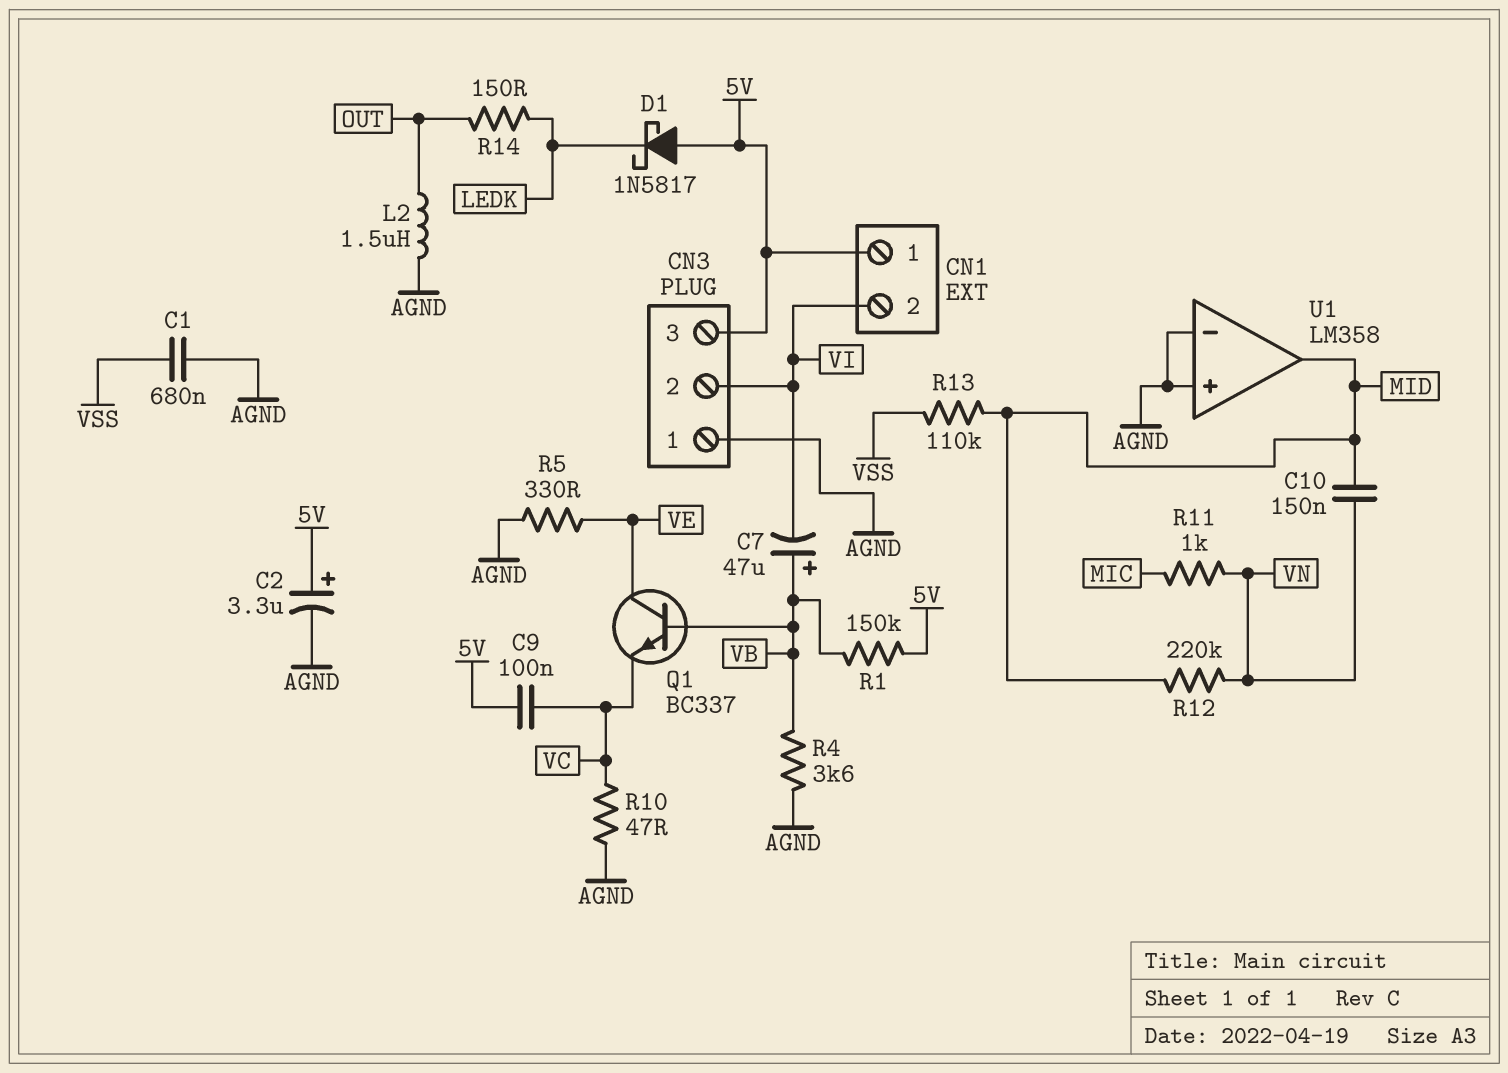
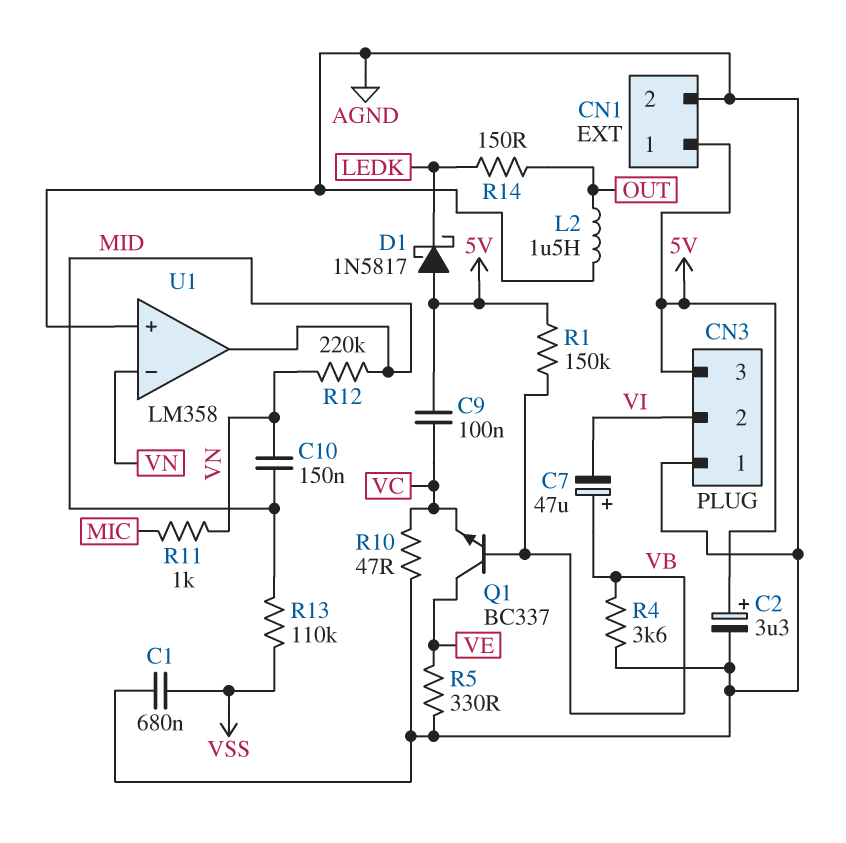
CN1 pin 2: VI -> AGND
U1 pin in-: AGND -> VN

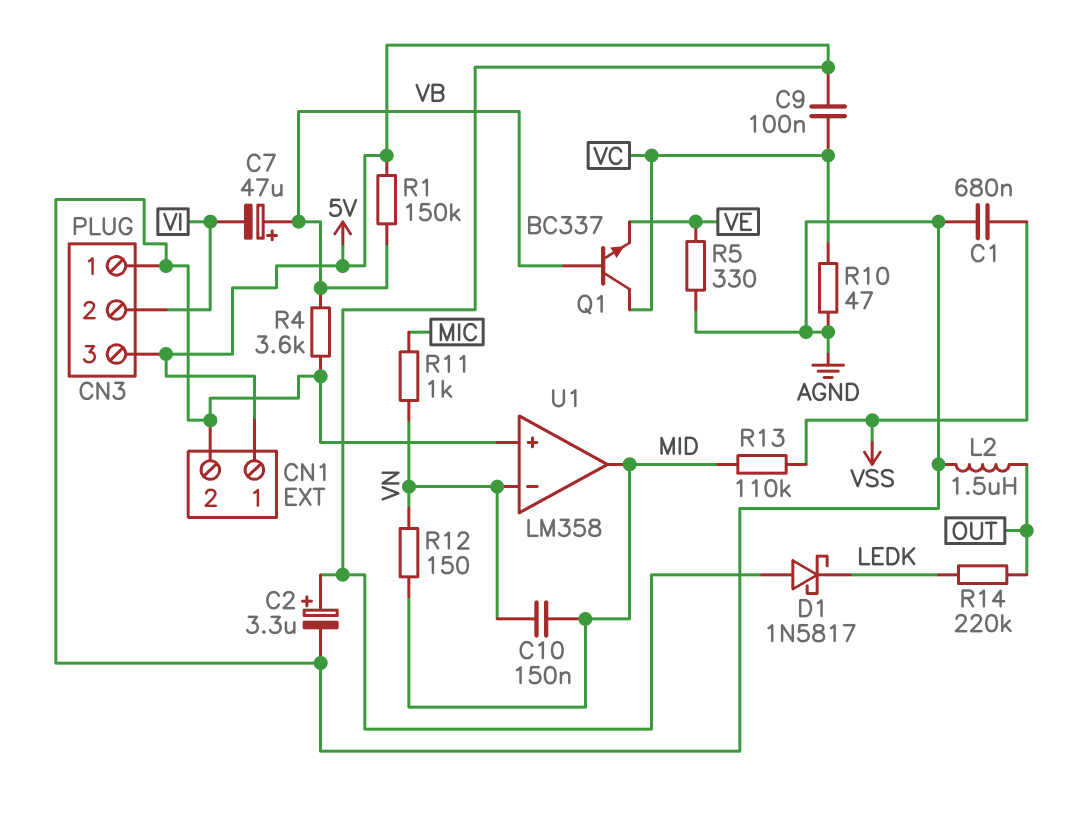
Q1: NPN BC337 (B VB, C VE, E VC) -> NPN BC337 (B VB, C VC, E VE)
R12: 220k (MID, VN) -> 150 (MID, VN)
R14: 150 (LEDK, OUT) -> 220k (LEDK, OUT)

